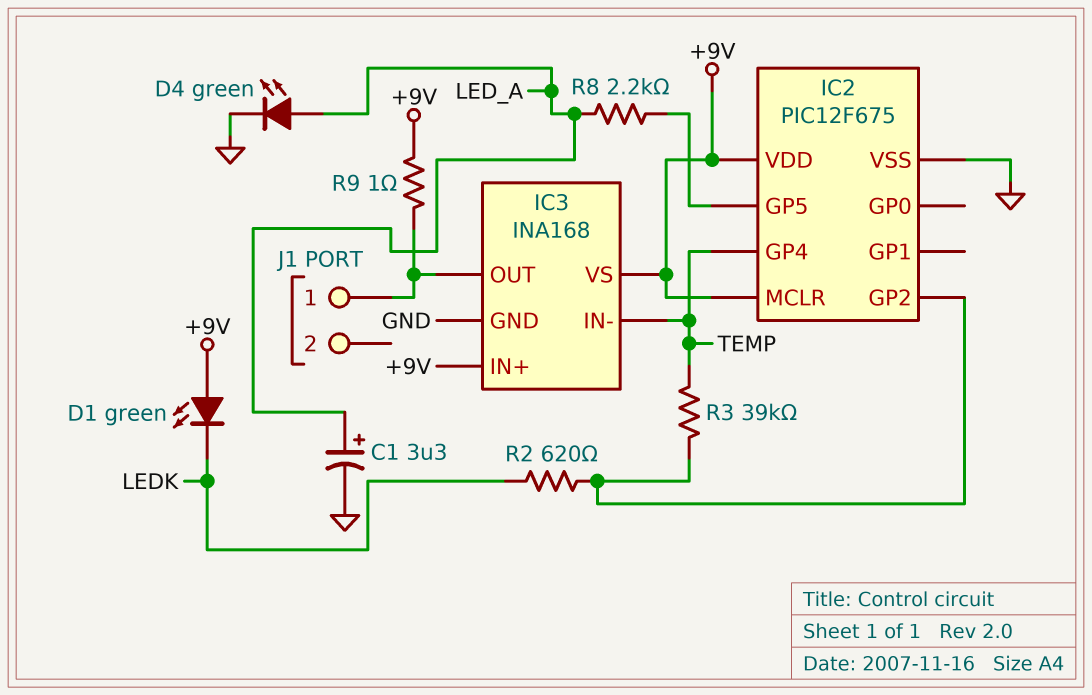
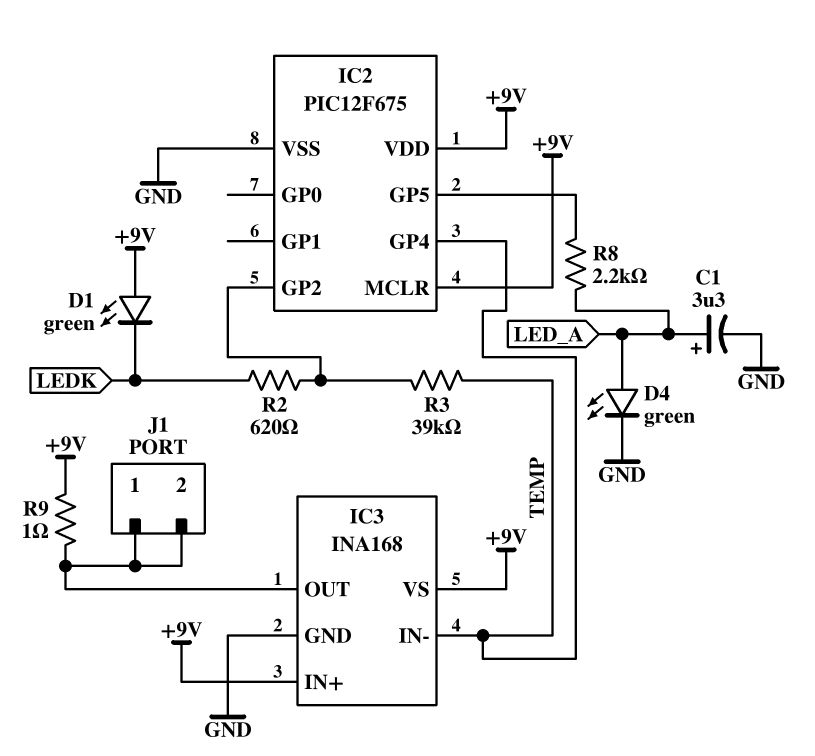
J1 pin 2: none -> IC3/OUT

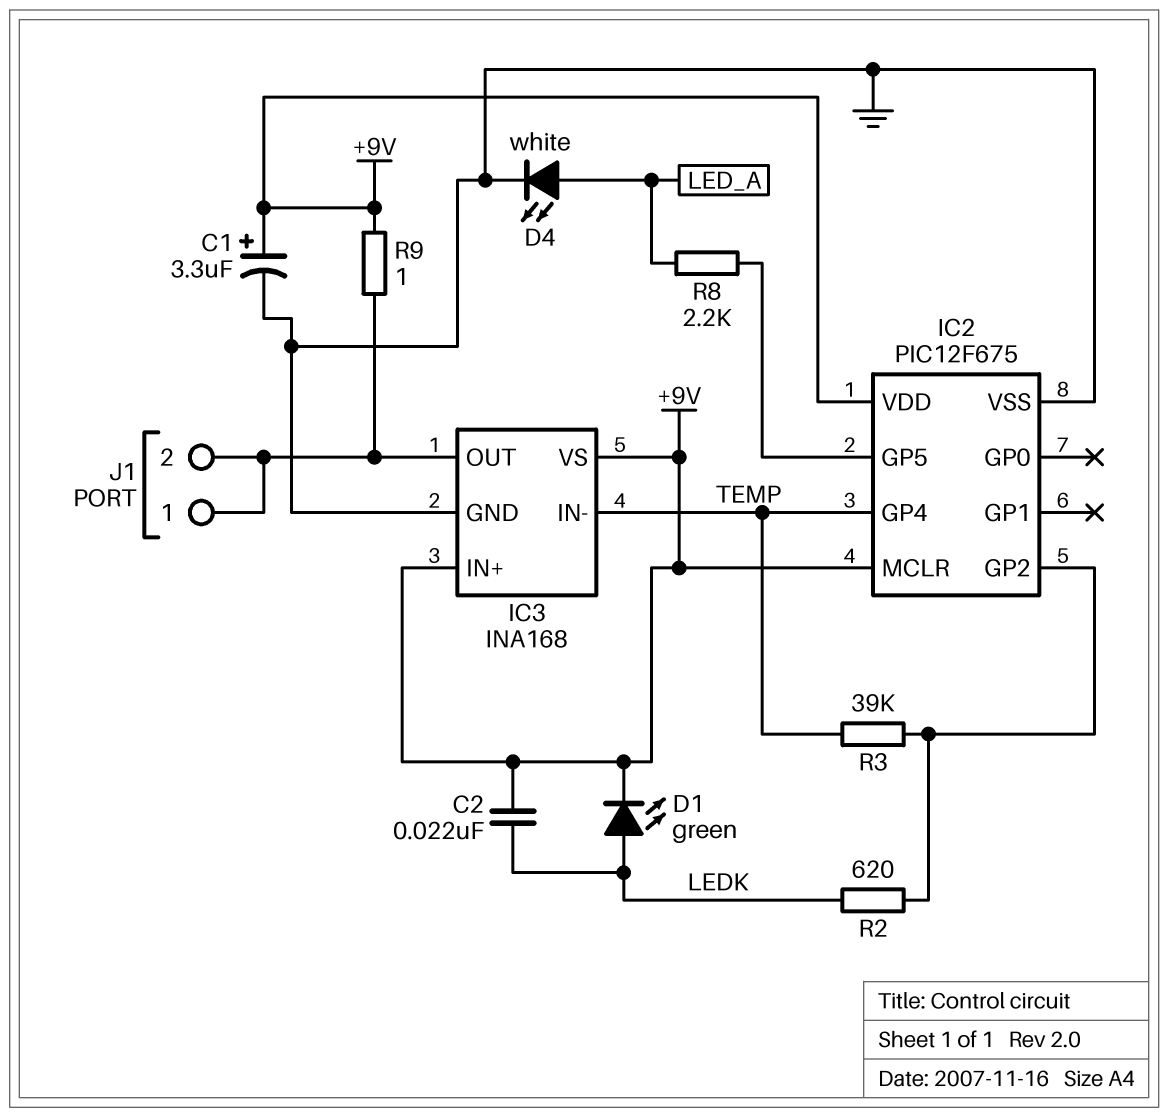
C1: 3.3uF (plus LED_A, minus GND) -> 3.3uF (plus +9V, minus GND)
C2: none -> 22nF (+9V, LEDK)
D1: LED green (A +9V, K LEDK) -> LED green (A LEDK, K +9V)
D4: LED green (A LED_A, K GND) -> LED white (A LED_A, K GND)

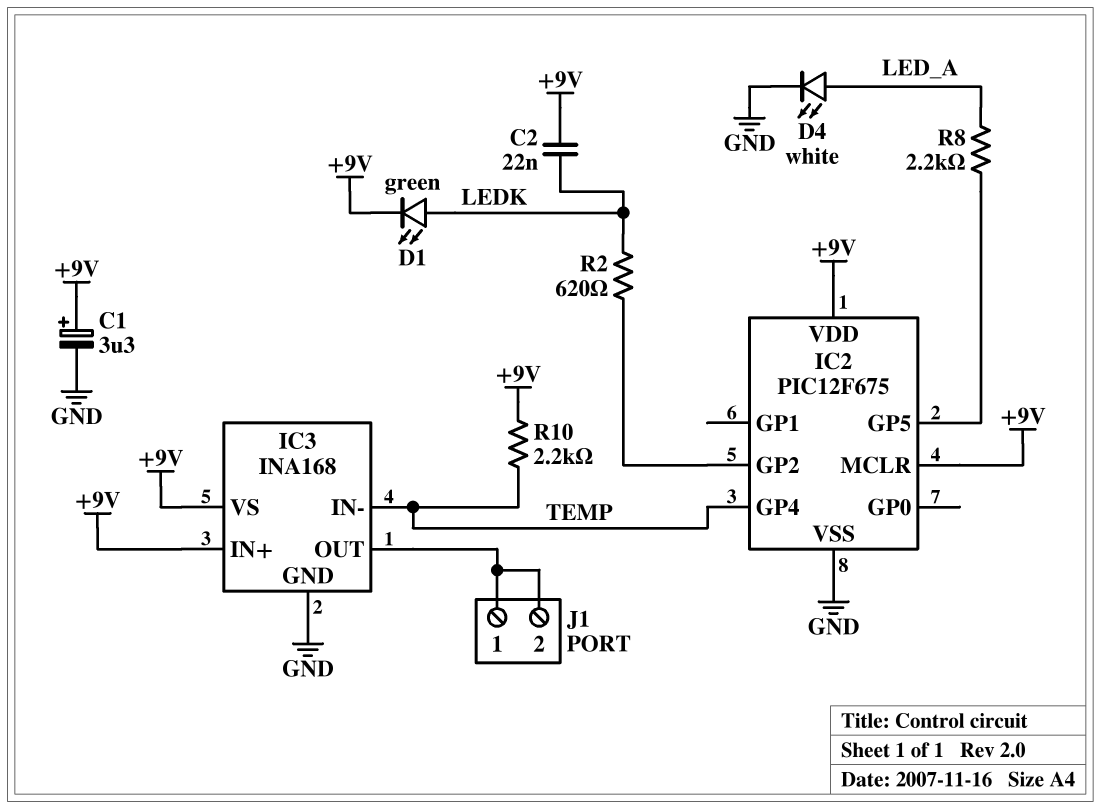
R3: 39k (IC2/GP2, TEMP) -> none
R9: 1 (+9V, IC3/OUT) -> none
R10: none -> 2.2k (+9V, TEMP)

